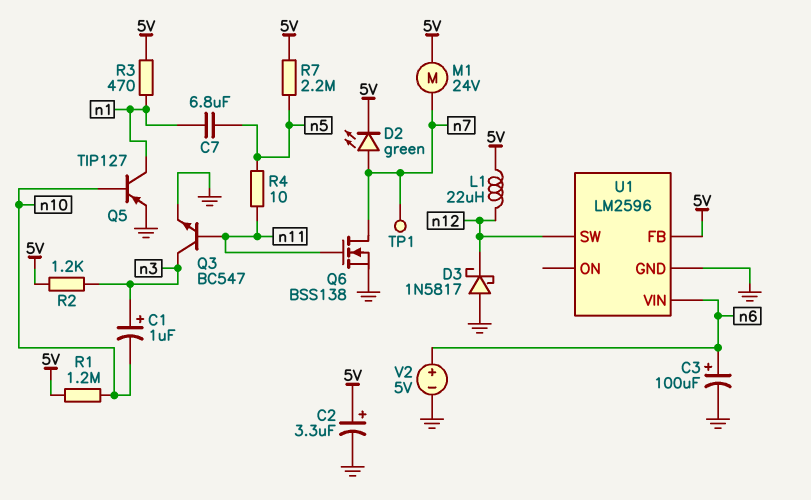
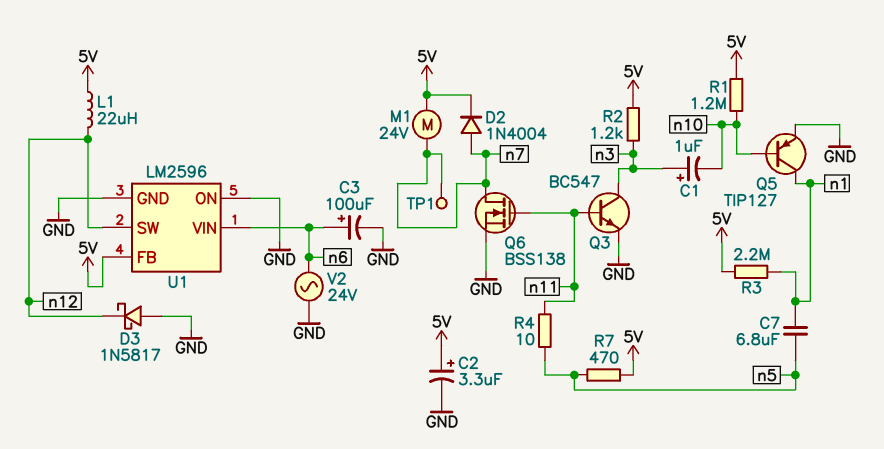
D2: LED green (A n7, K 5V) -> diode 1N4004 (A n7, K 5V)
R3: 470 (5V, n1) -> 2.2M (5V, n1)
R7: 2.2M (5V, n5) -> 470 (5V, n5)
U1 pin ON: none -> GND
V2: 5V (plus n6, minus GND) -> AC 24V (GND, n6)

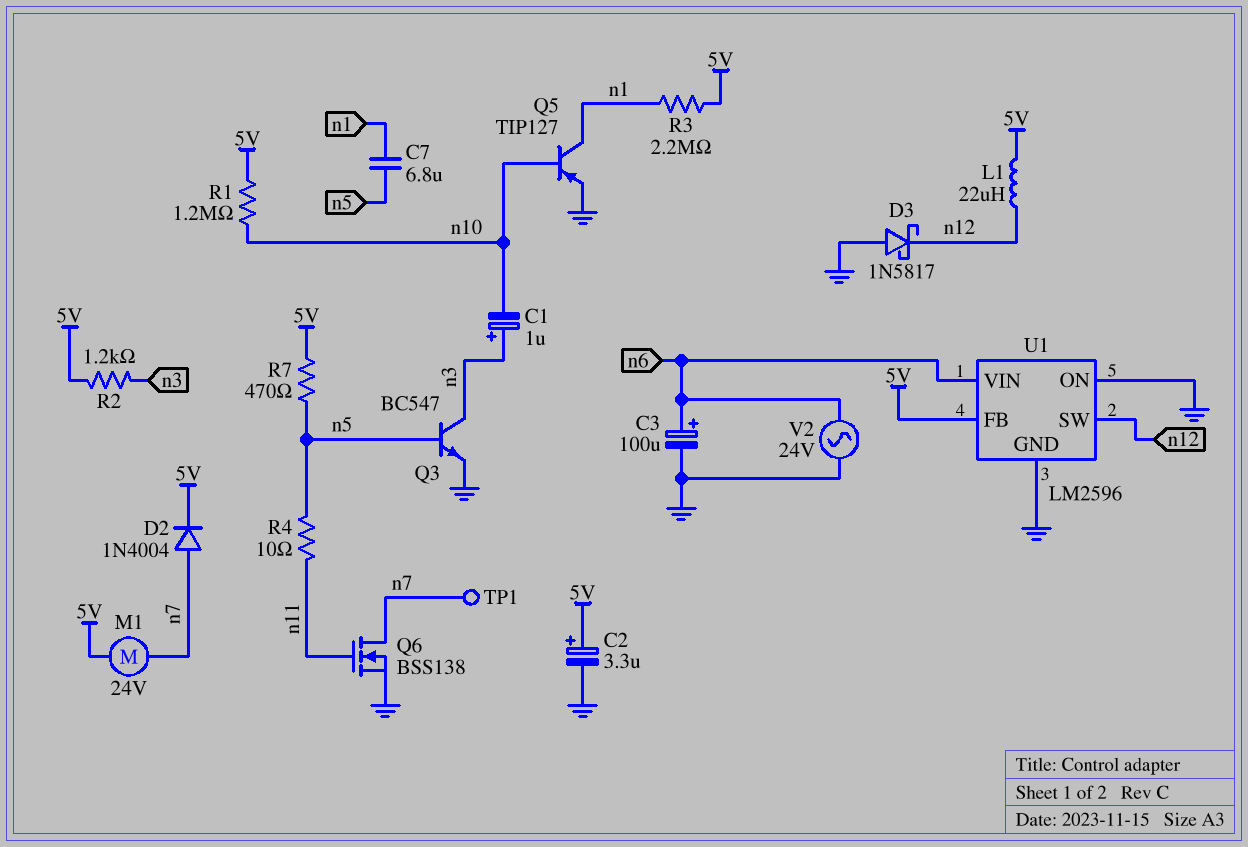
Q3: NPN BC547 (B n11, C n3, E GND) -> NPN BC547 (B n5, C n3, E GND)

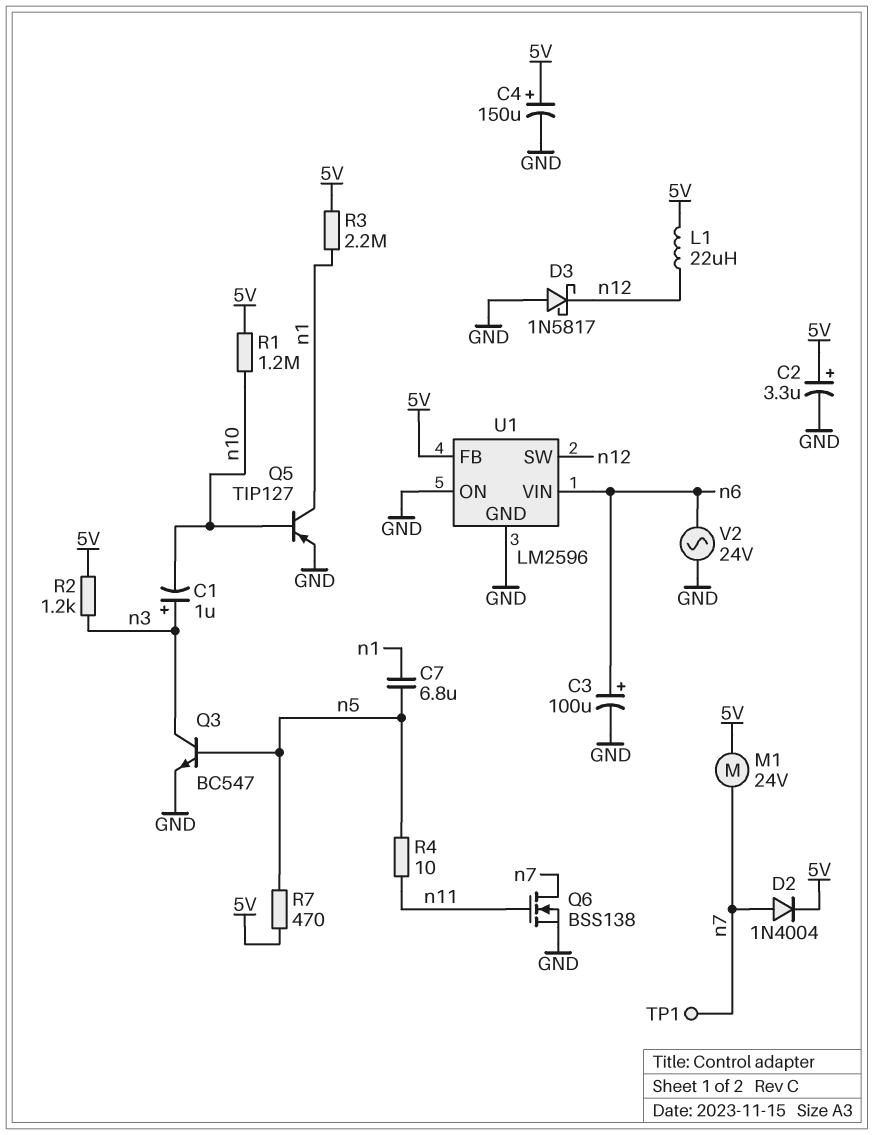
C4: none -> 150uF (plus 5V, minus GND)

